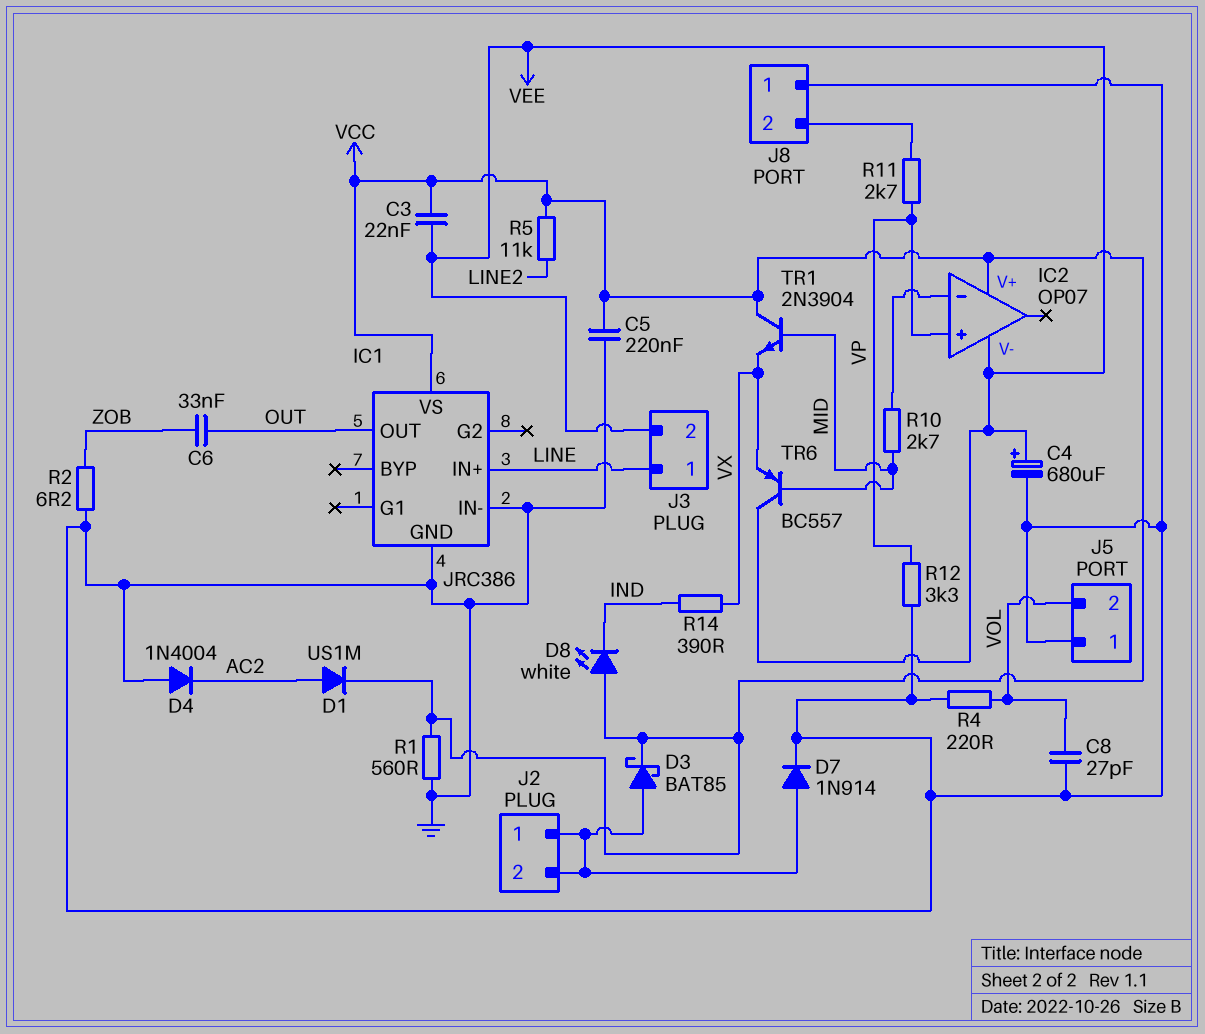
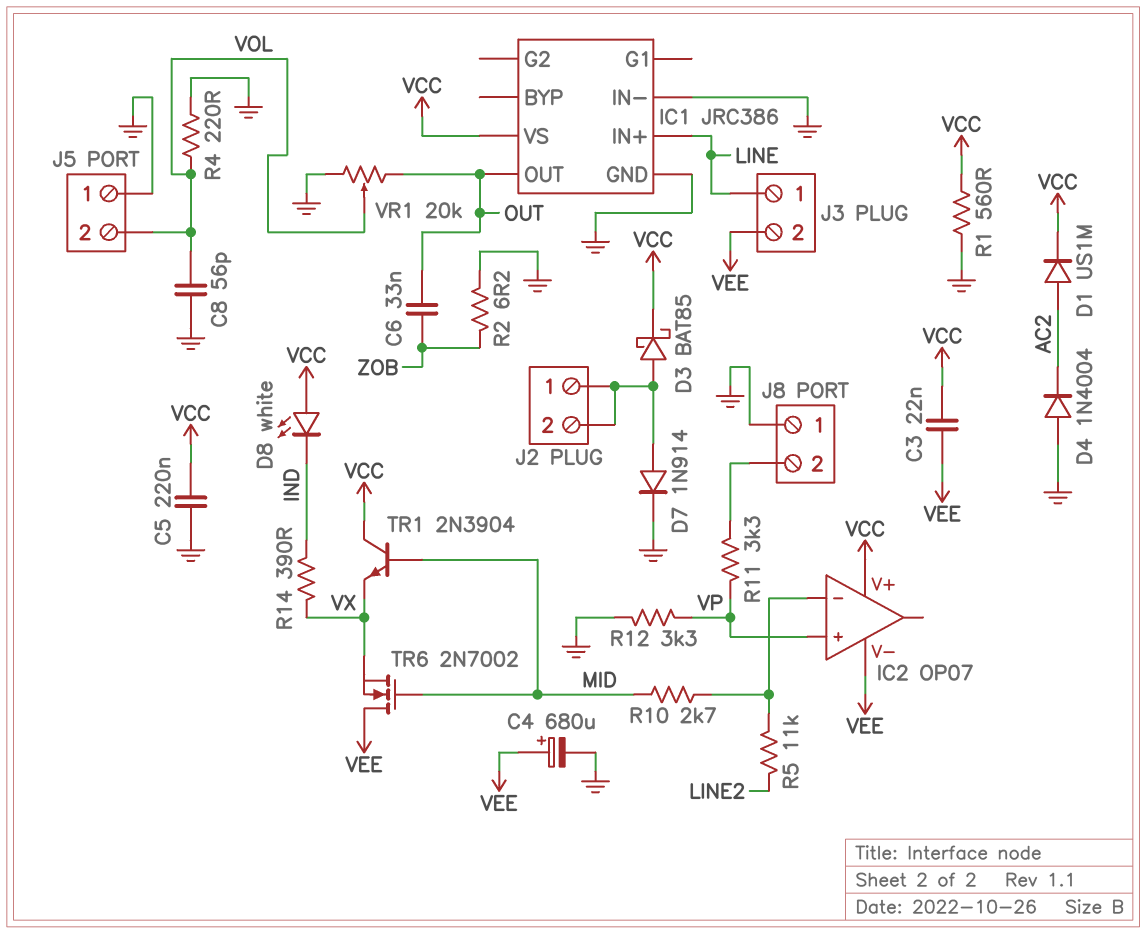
C8: 27pF (GND, VOL) -> 56pF (GND, VOL)
R5: 11k (LINE2, VCC) -> 11k (IC2/in-, LINE2)
R11: 2.7k (J8/2, VP) -> 3.3k (J8/2, VP)
TR6: PNP BC557 (B MID, C VEE, E VX) -> NMOS 2N7002 (G MID, D VEE, S VX)
VR1: none -> 20k (GND, OUT, wiper VOL)

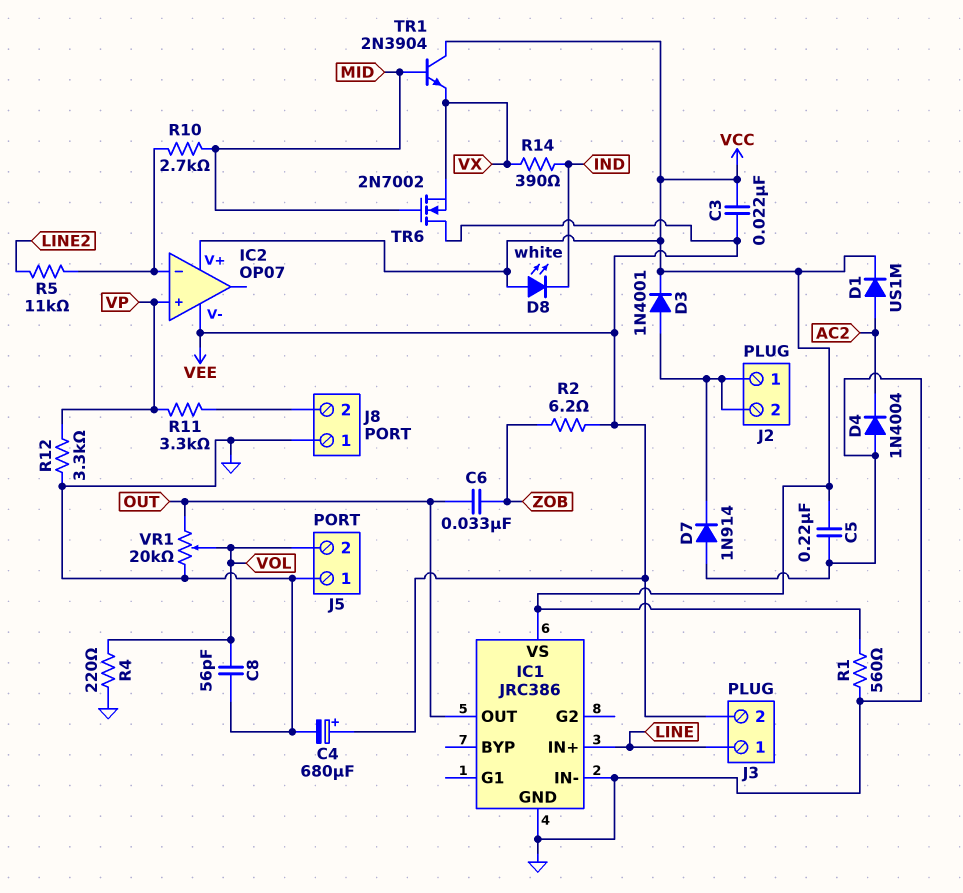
D3: schottky BAT85 (A J2/1, K VCC) -> diode 1N4001 (A J2/1, K VCC)
D7: diode 1N914 (A J2/1, K GND) -> diode 1N914 (A GND, K J2/1)
R2: 6.2 (GND, ZOB) -> 6.2 (VEE, ZOB)

